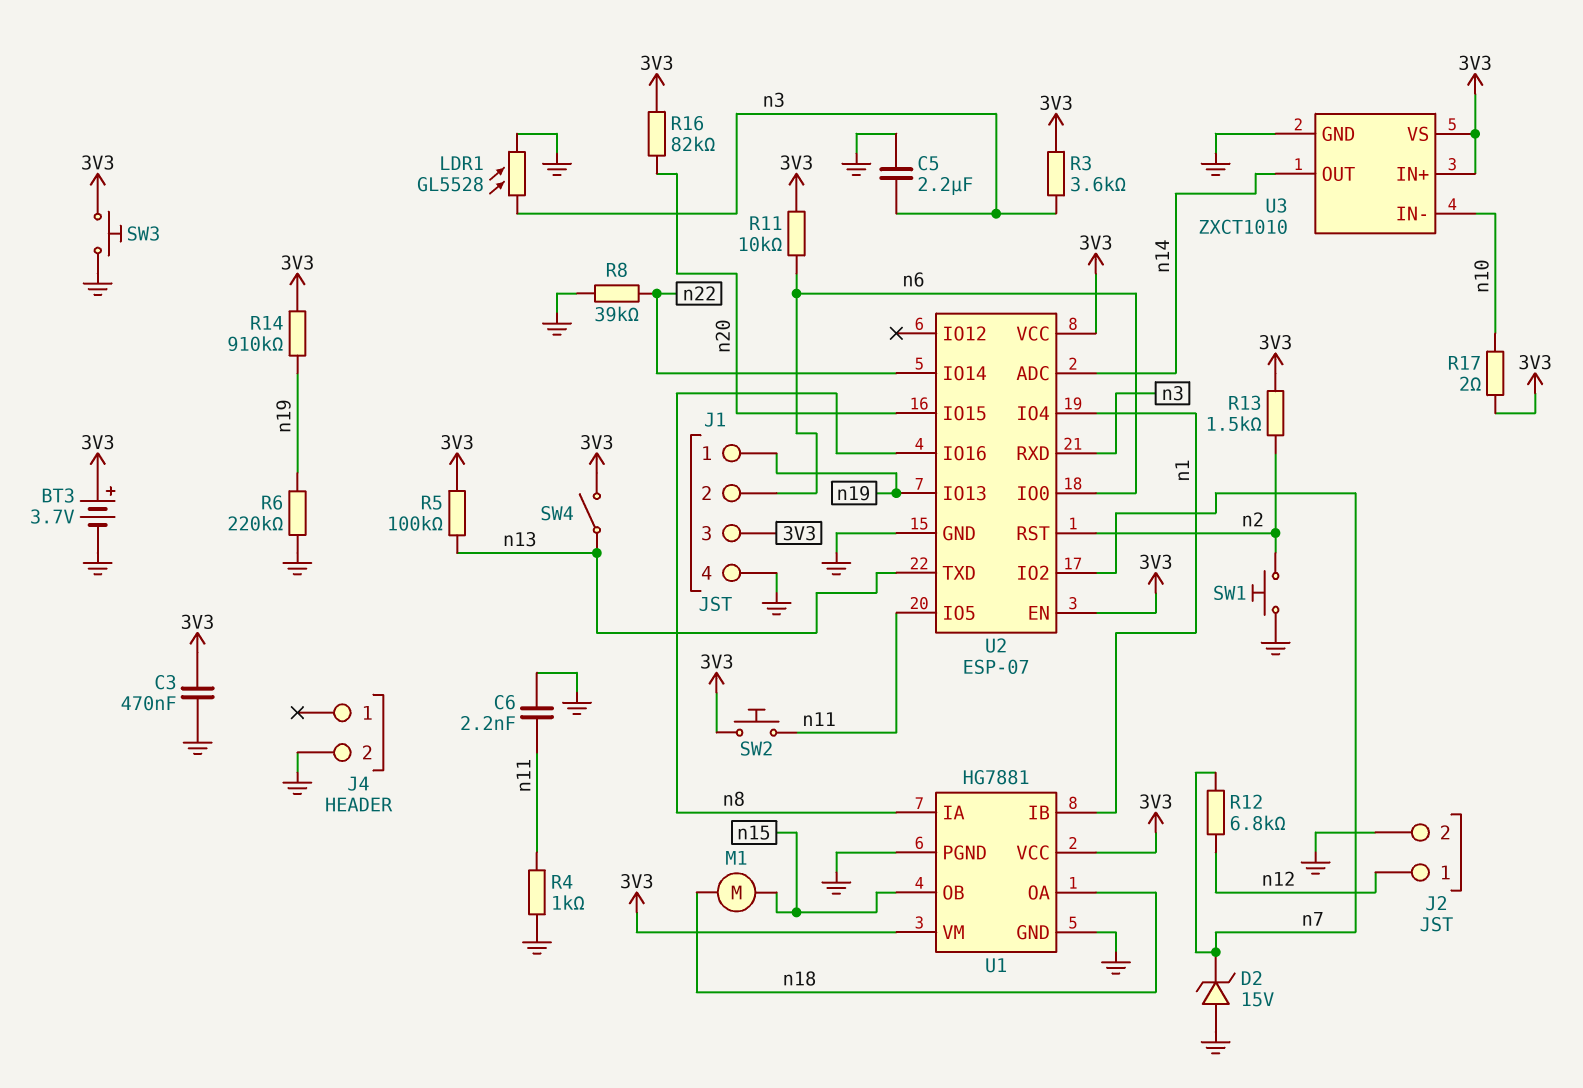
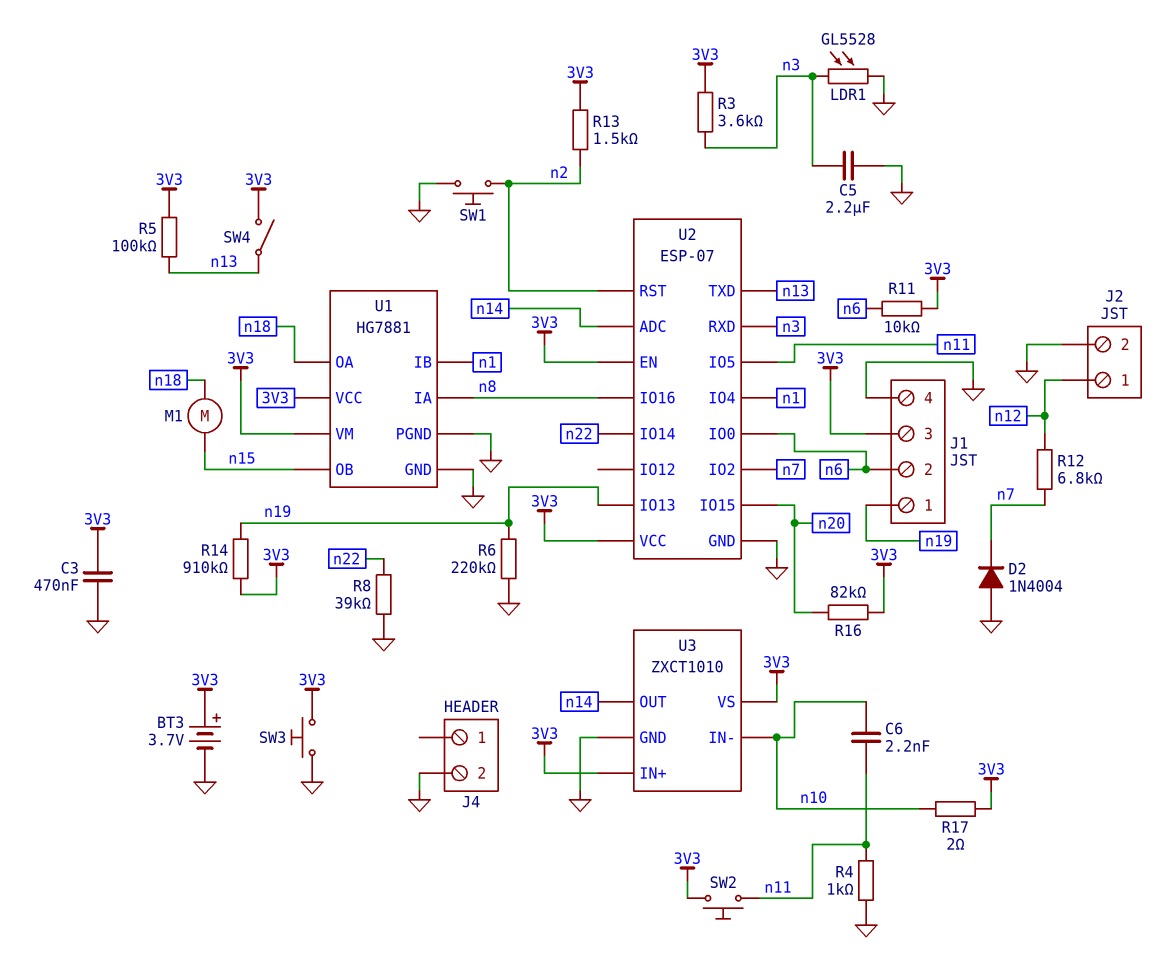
C6: 2.2nF (GND, n11) -> 2.2nF (n10, n11)
D2: zener 15V (A GND, K n7) -> diode 1N4004 (A GND, K n7)

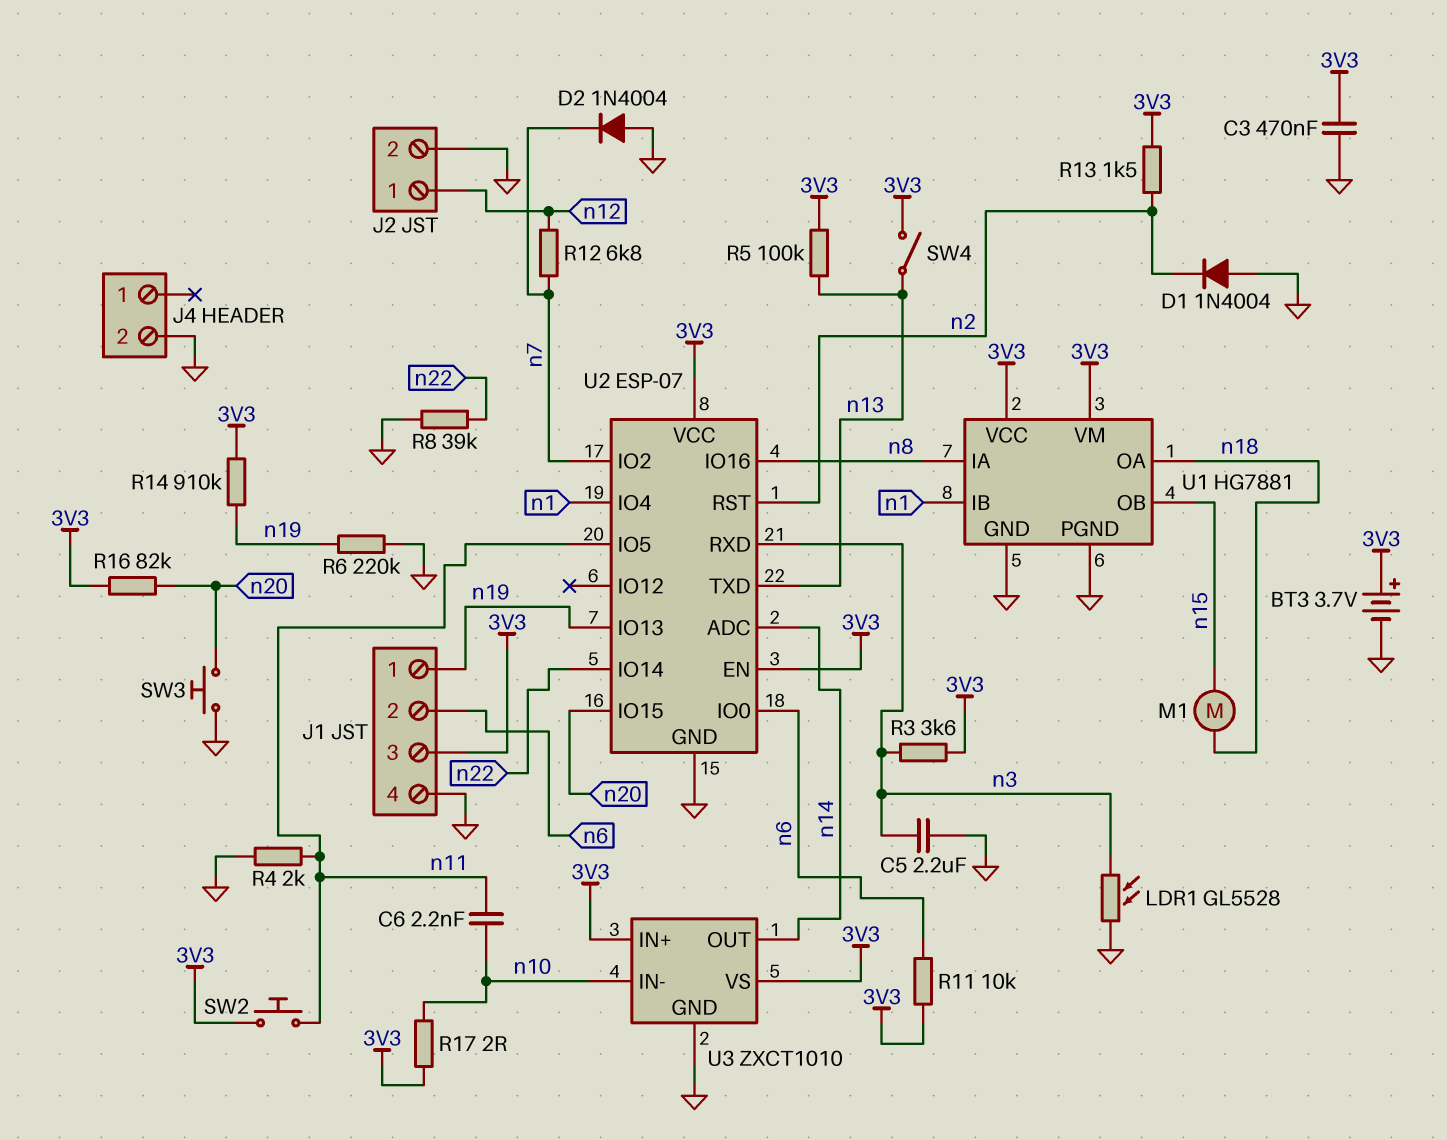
D1: none -> diode 1N4004 (A GND, K n2)
R4: 1k (GND, n11) -> 2k (GND, n11)
SW1: button (GND, n2) -> none
SW3: button (3V3, GND) -> button (GND, n20)

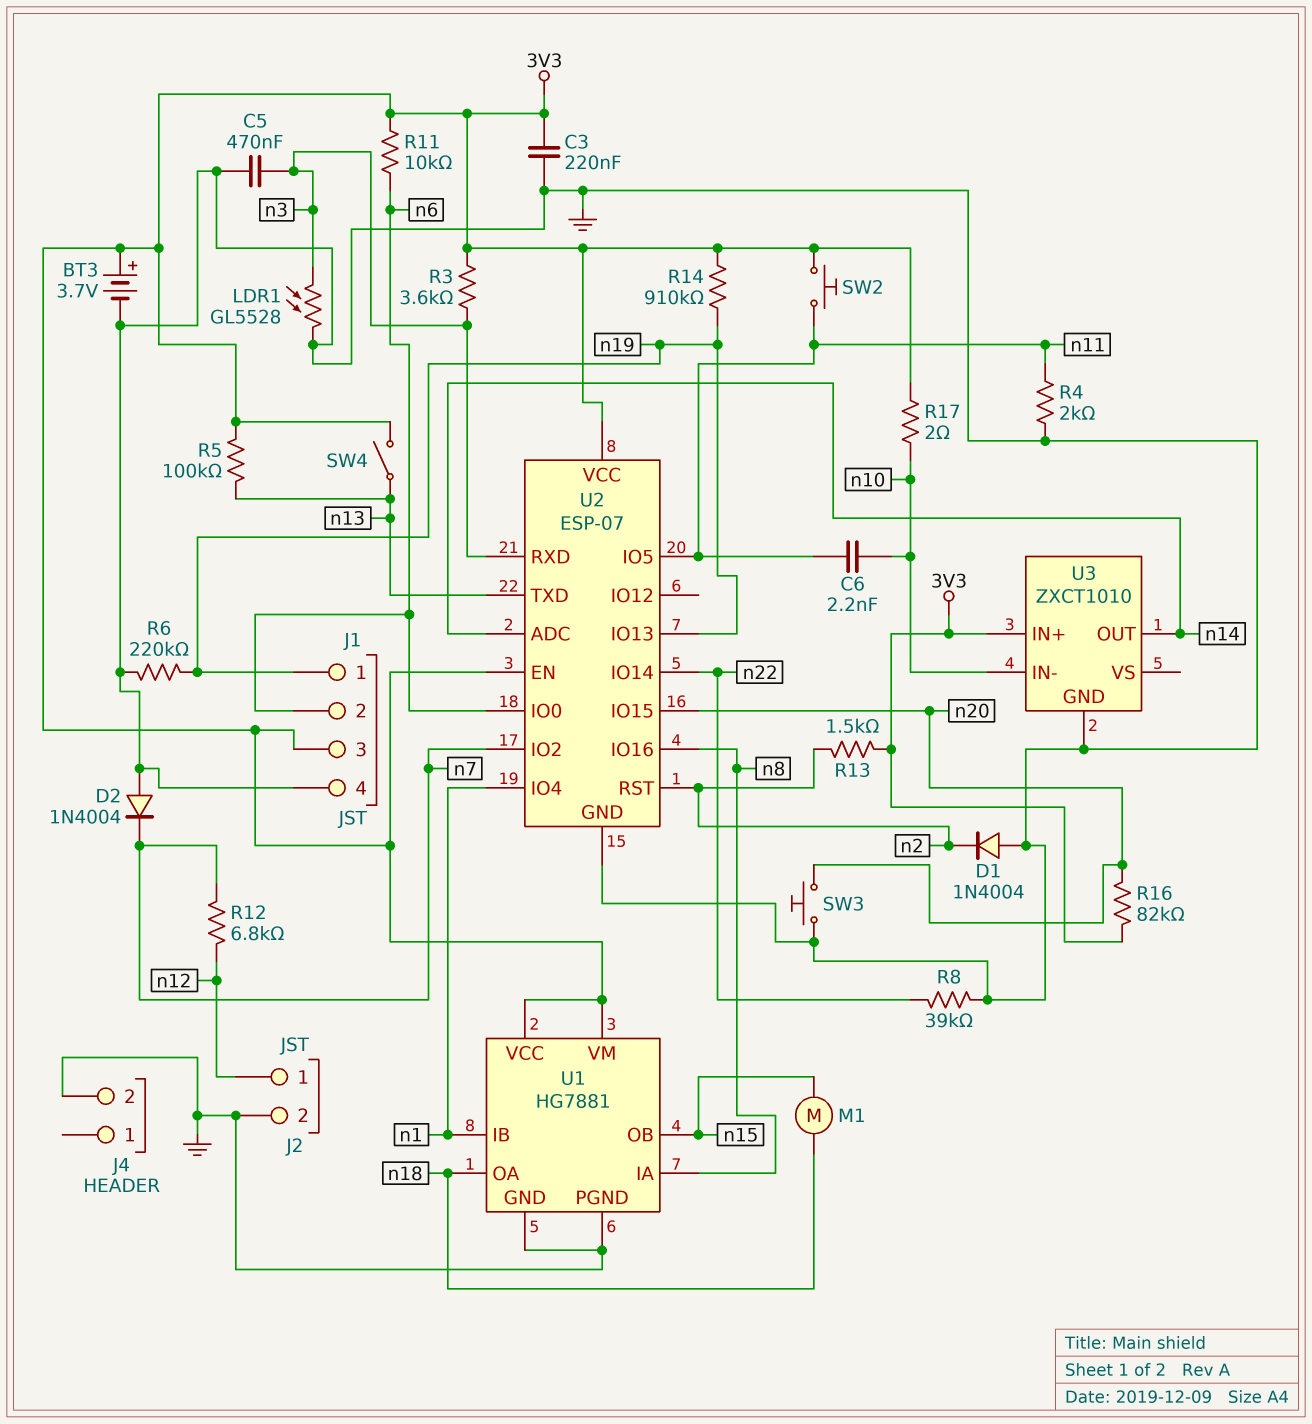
C3: 470nF (3V3, GND) -> 220nF (3V3, GND)
C5: 2.2uF (GND, n3) -> 470nF (GND, n3)
U3 pin VS: 3V3 -> none

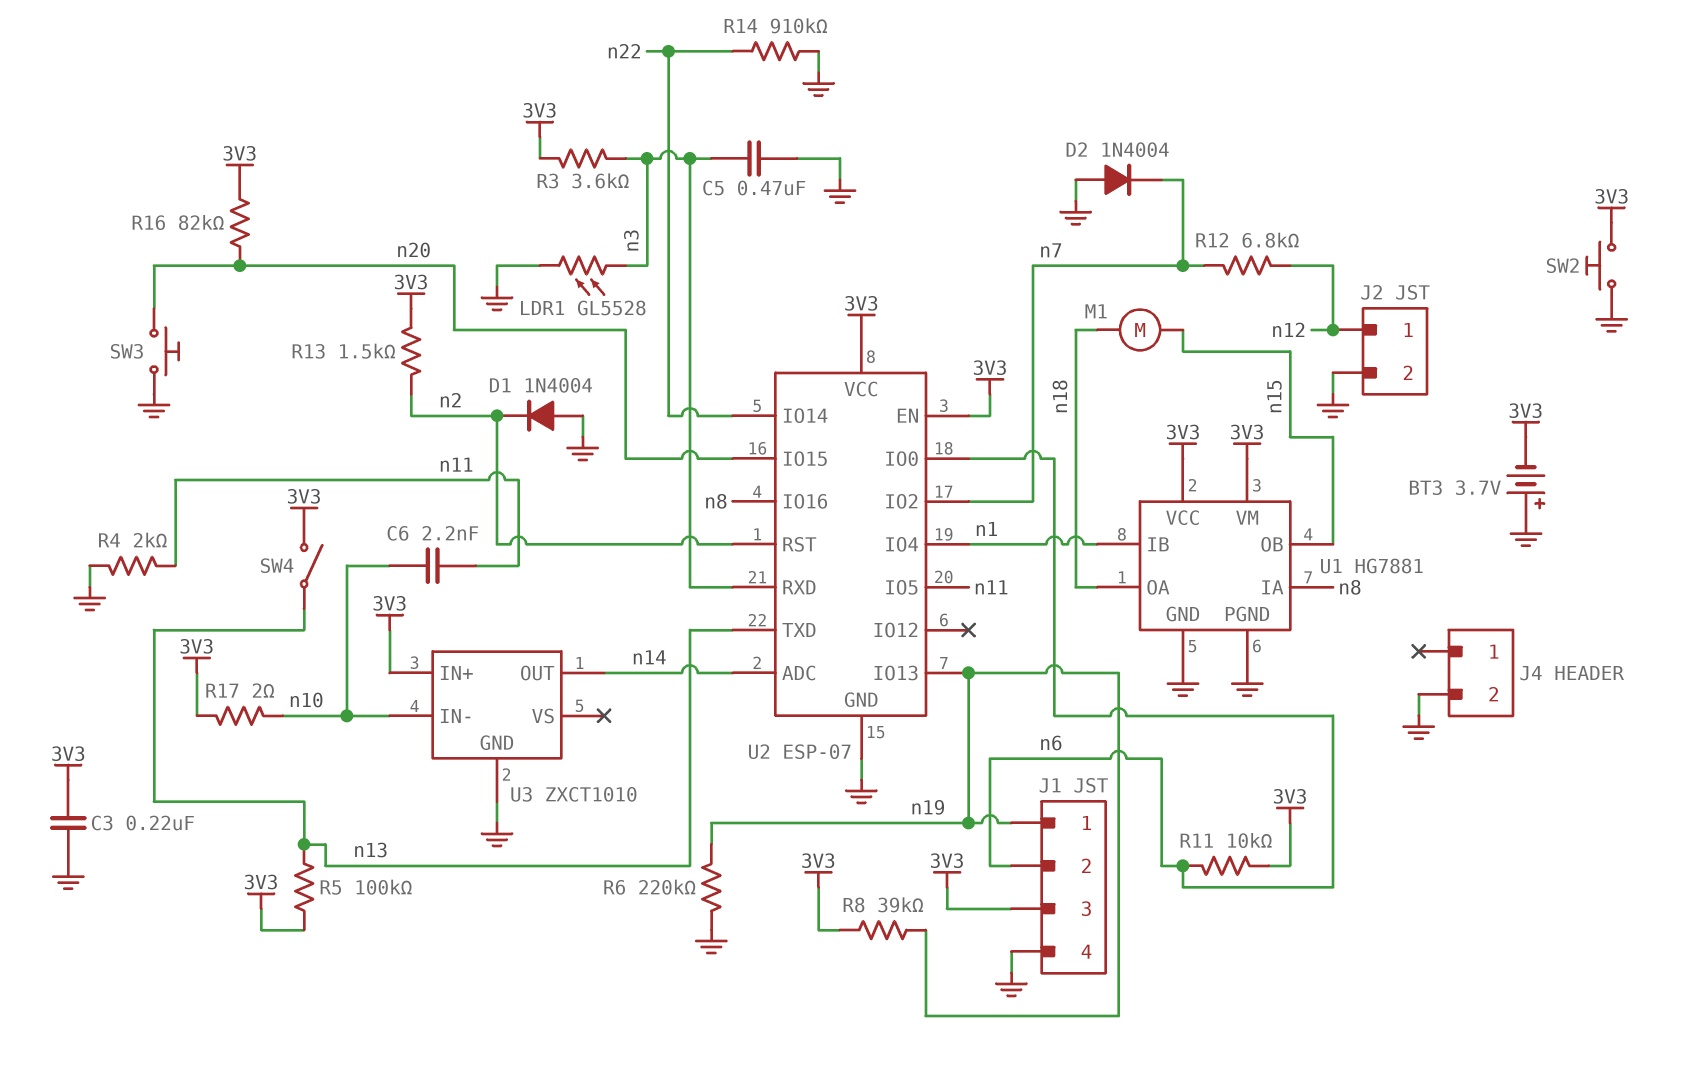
BT3: 3.7V (plus 3V3, minus GND) -> 3.7V (plus GND, minus 3V3)
R8: 39k (GND, n22) -> 39k (3V3, n19)
R14: 910k (3V3, n19) -> 910k (GND, n22)
SW2: button (3V3, n11) -> button (3V3, GND)

